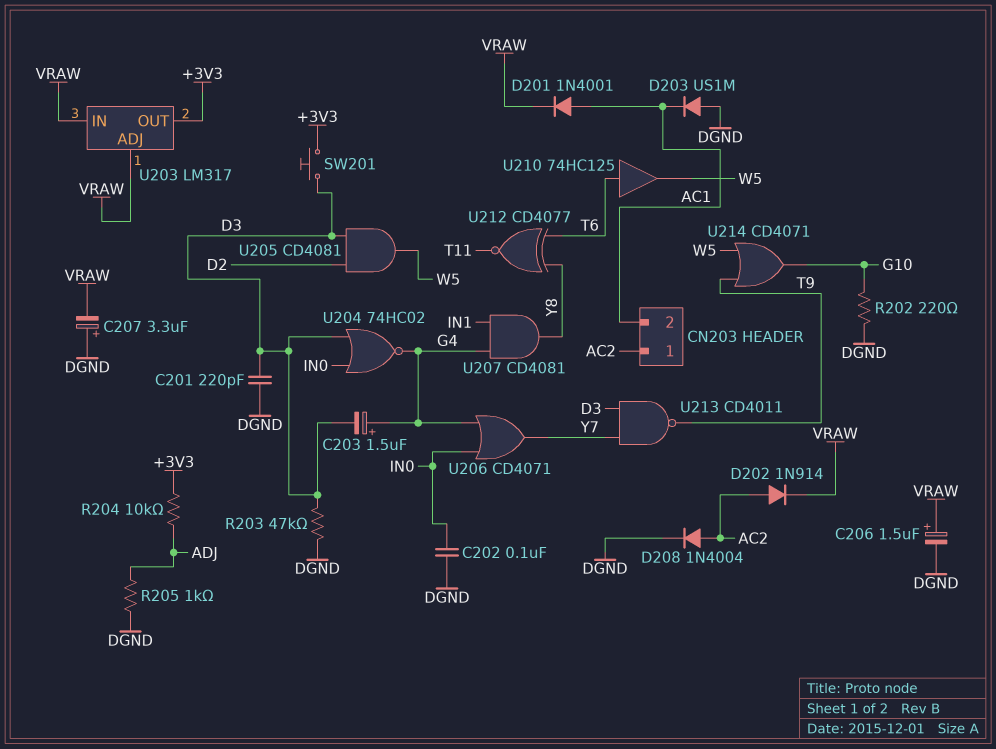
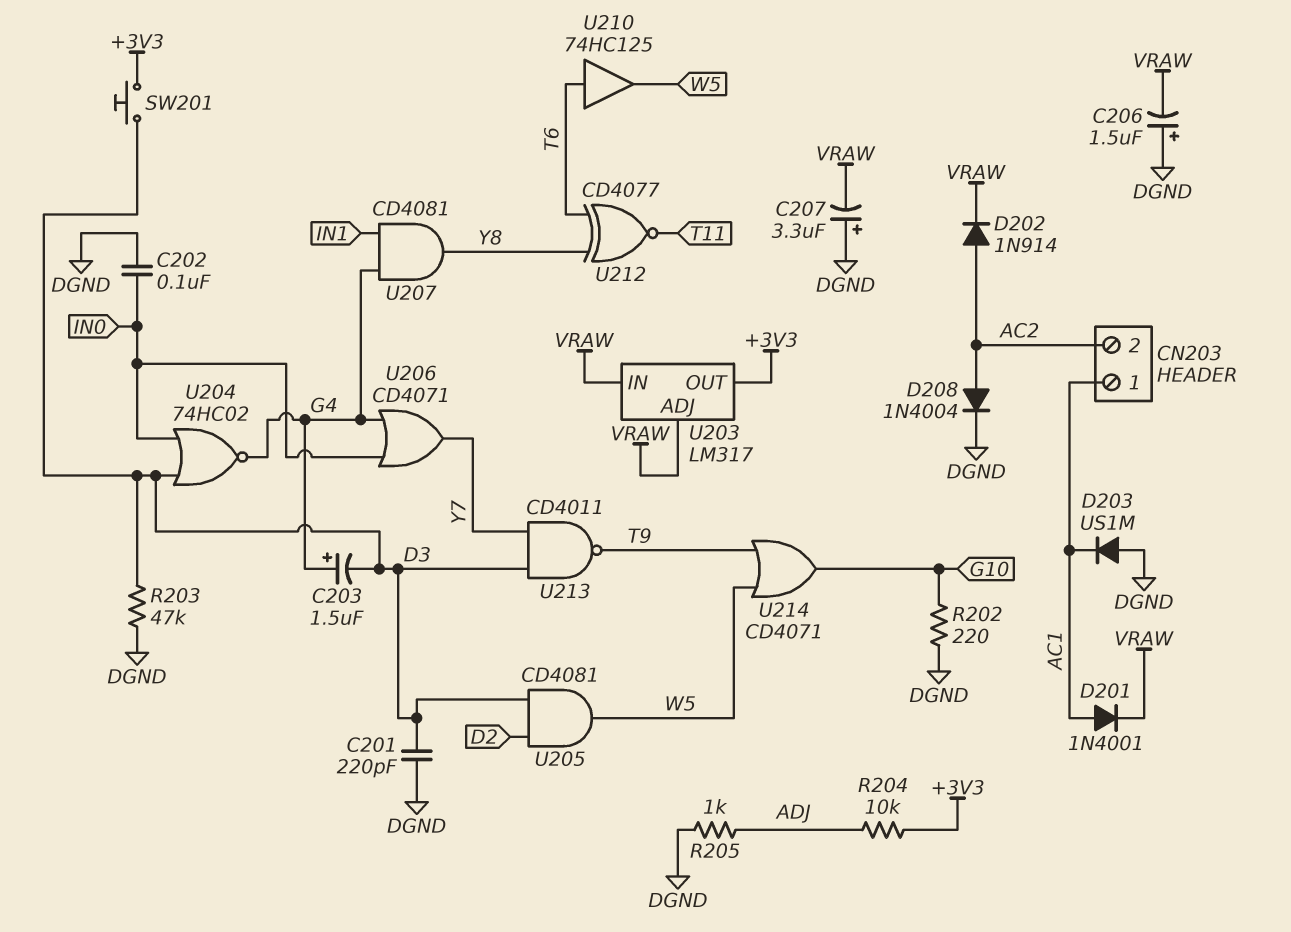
C206: 1.5uF (plus VRAW, minus DGND) -> 1.5uF (plus DGND, minus VRAW)
CN203 pin 1: AC2 -> AC1
CN203 pin 2: AC1 -> AC2

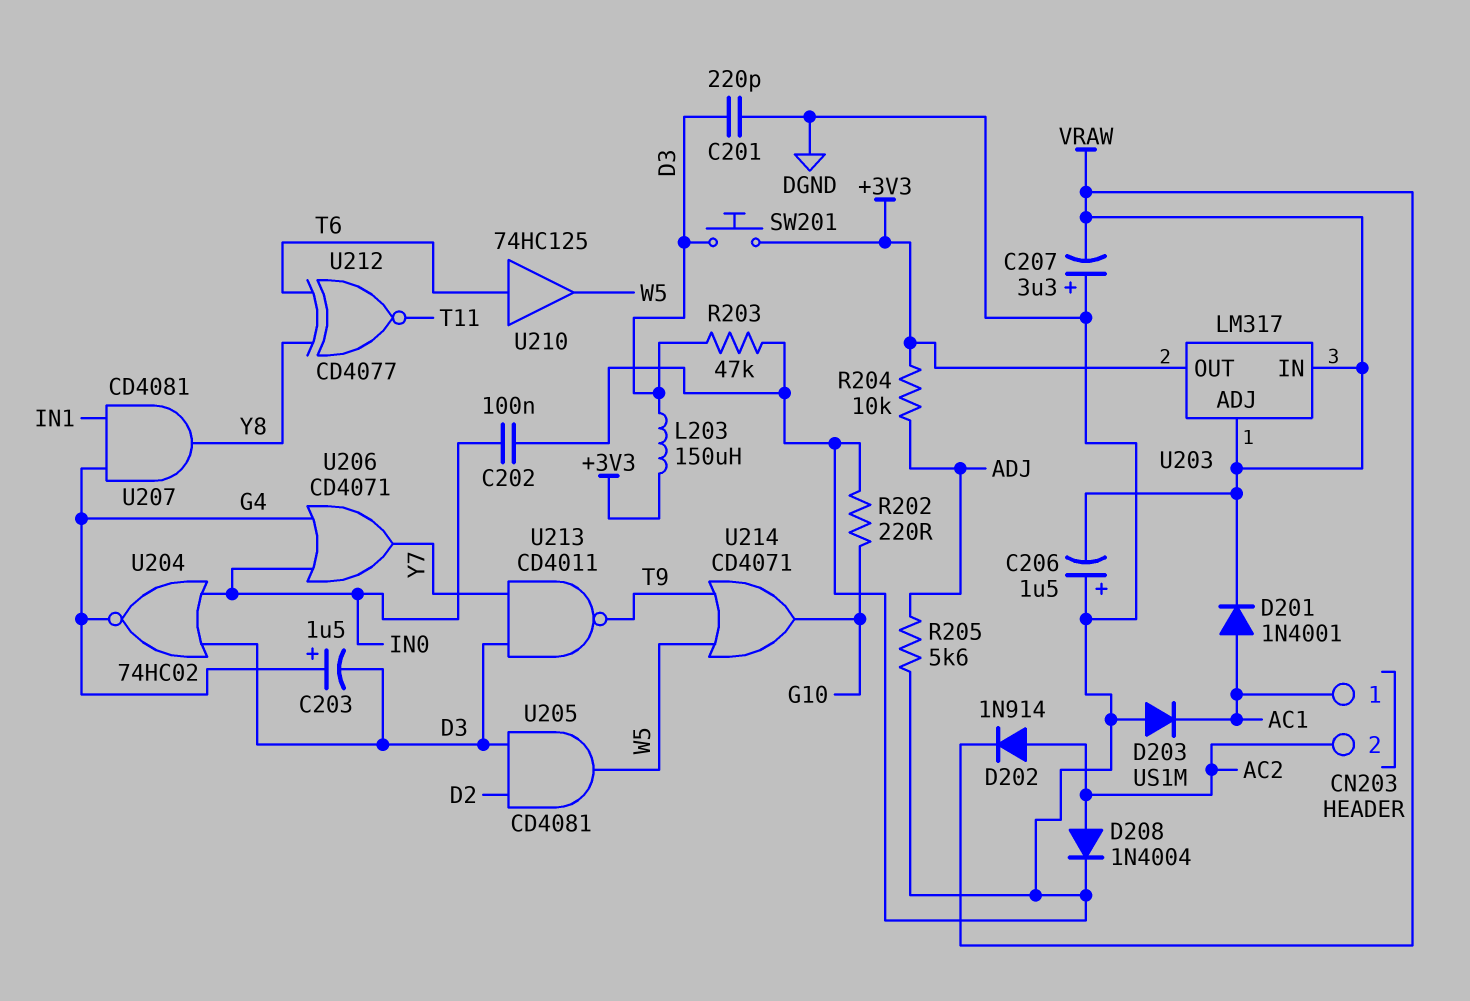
L203: none -> 150uH (+3V3, D3)
R205: 1k (ADJ, DGND) -> 5.6k (ADJ, DGND)

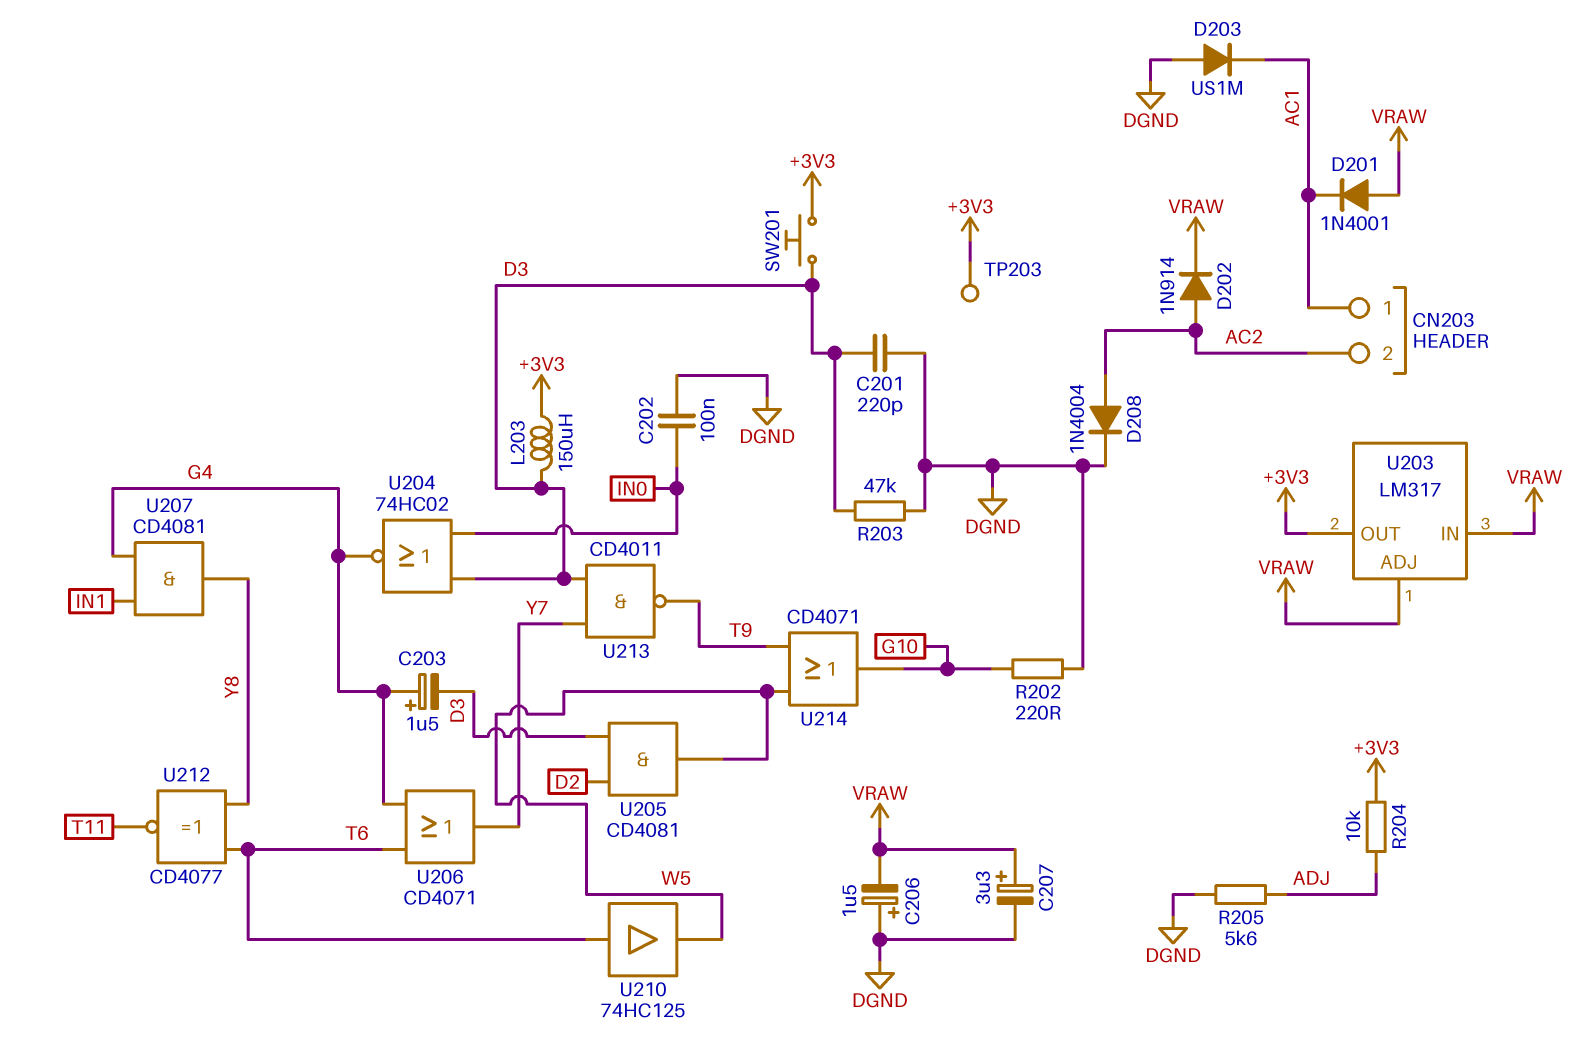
C207: 3.3uF (plus DGND, minus VRAW) -> 3.3uF (plus VRAW, minus DGND)
D201: diode 1N4001 (A AC1, K VRAW) -> diode 1N4001 (A VRAW, K AC1)
TP203: none -> test point (+3V3)
U206: OR CD4071 (in G4, in IN0, out Y7) -> OR CD4071 (in G4, in T6, out Y7)

